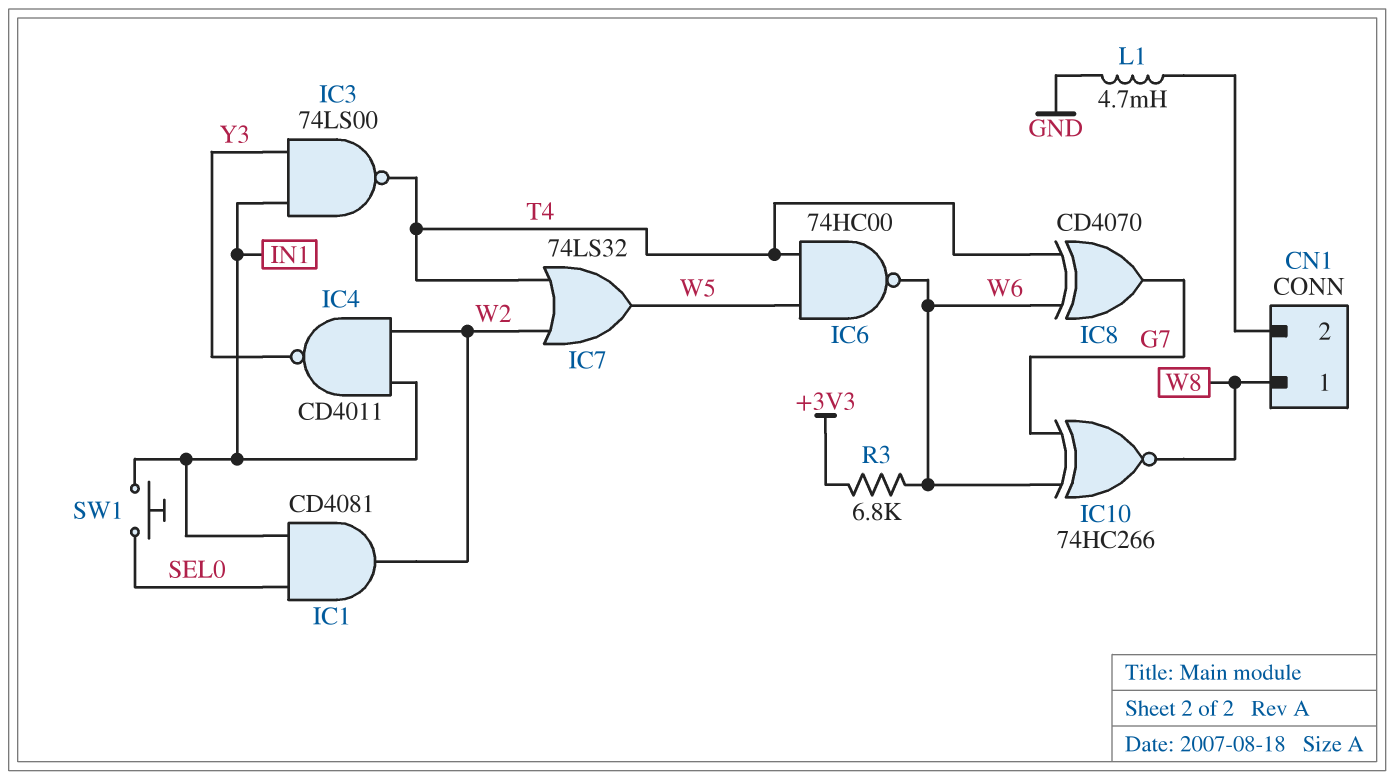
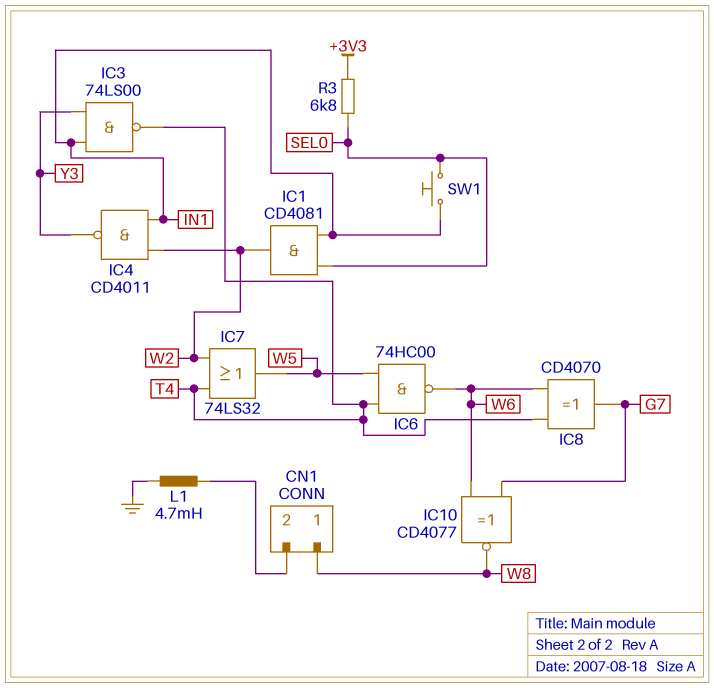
IC10: XNOR 74HC266 (in G7, in W6, out W8) -> XNOR CD4077 (in G7, in W6, out W8)
R3: 6.8k (+3V3, W6) -> 6.8k (+3V3, SEL0)

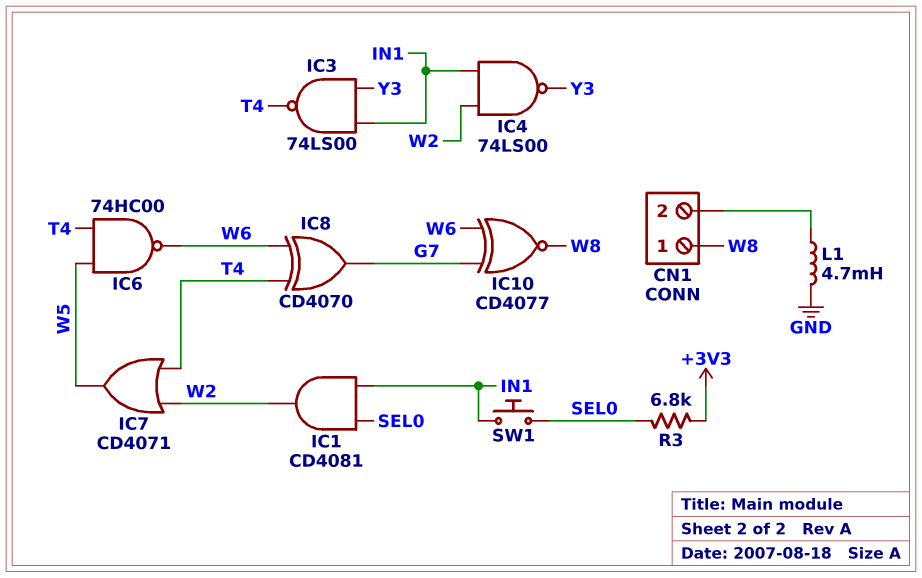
IC4: NAND CD4011 (in IN1, in W2, out Y3) -> NAND 74LS00 (in IN1, in W2, out Y3)
IC7: OR 74LS32 (in T4, in W2, out W5) -> OR CD4071 (in T4, in W2, out W5)

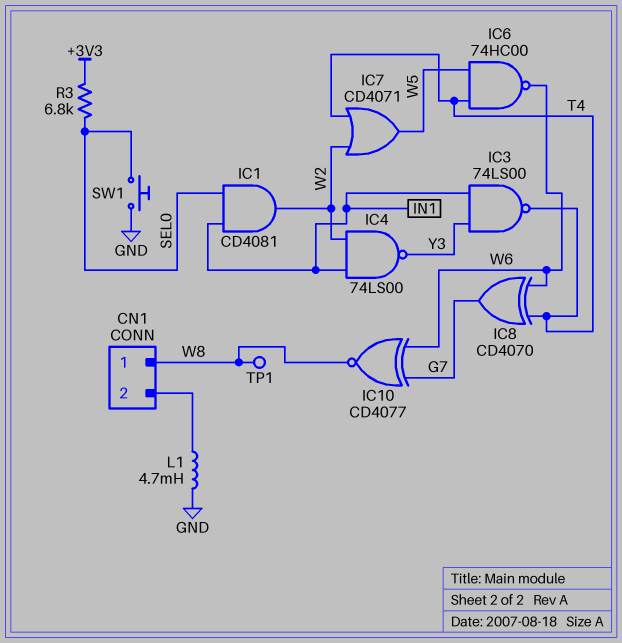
SW1: button (IN1, SEL0) -> button (GND, SEL0)
TP1: none -> test point (W8)

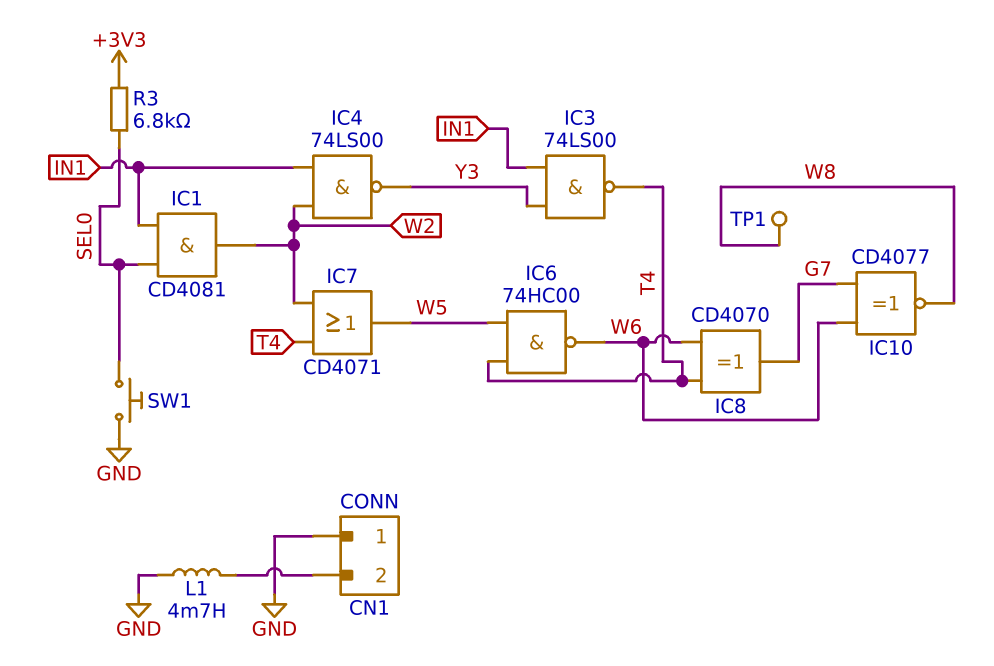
CN1 pin 1: W8 -> GND

